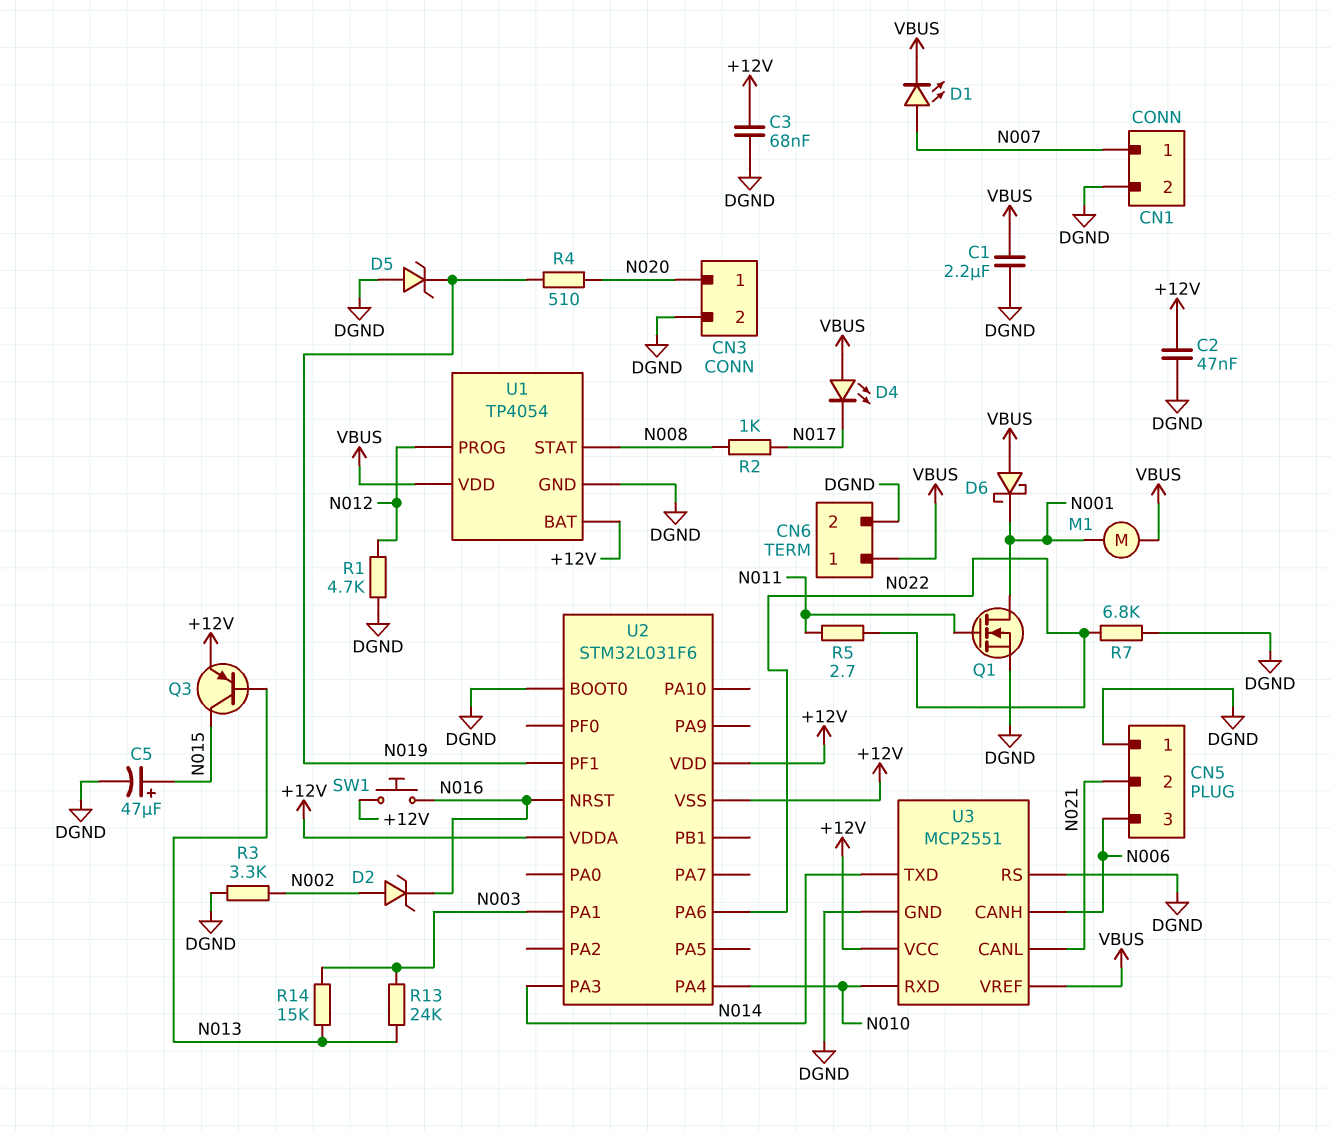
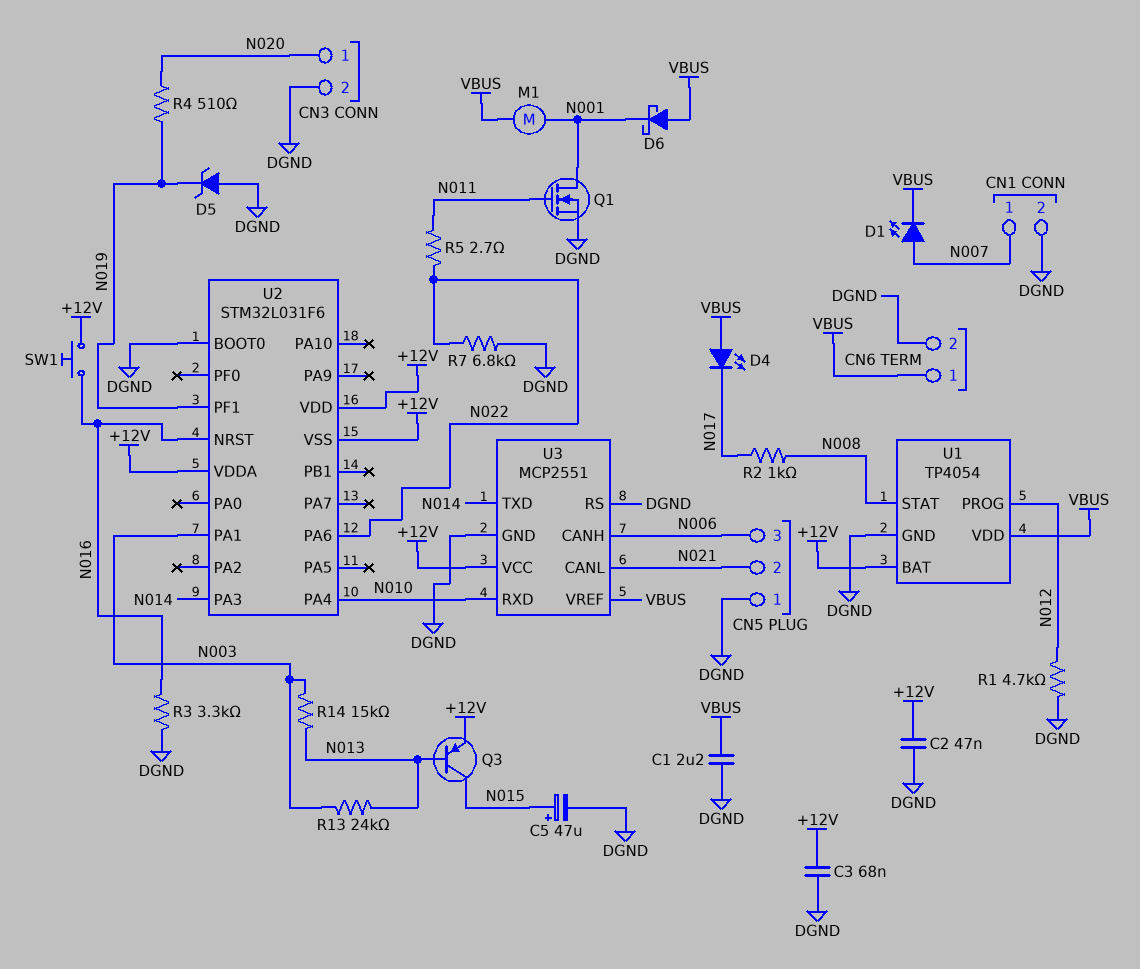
D2: zener (A N002, K N016) -> none
R3: 3.3k (DGND, N002) -> 3.3k (DGND, N016)

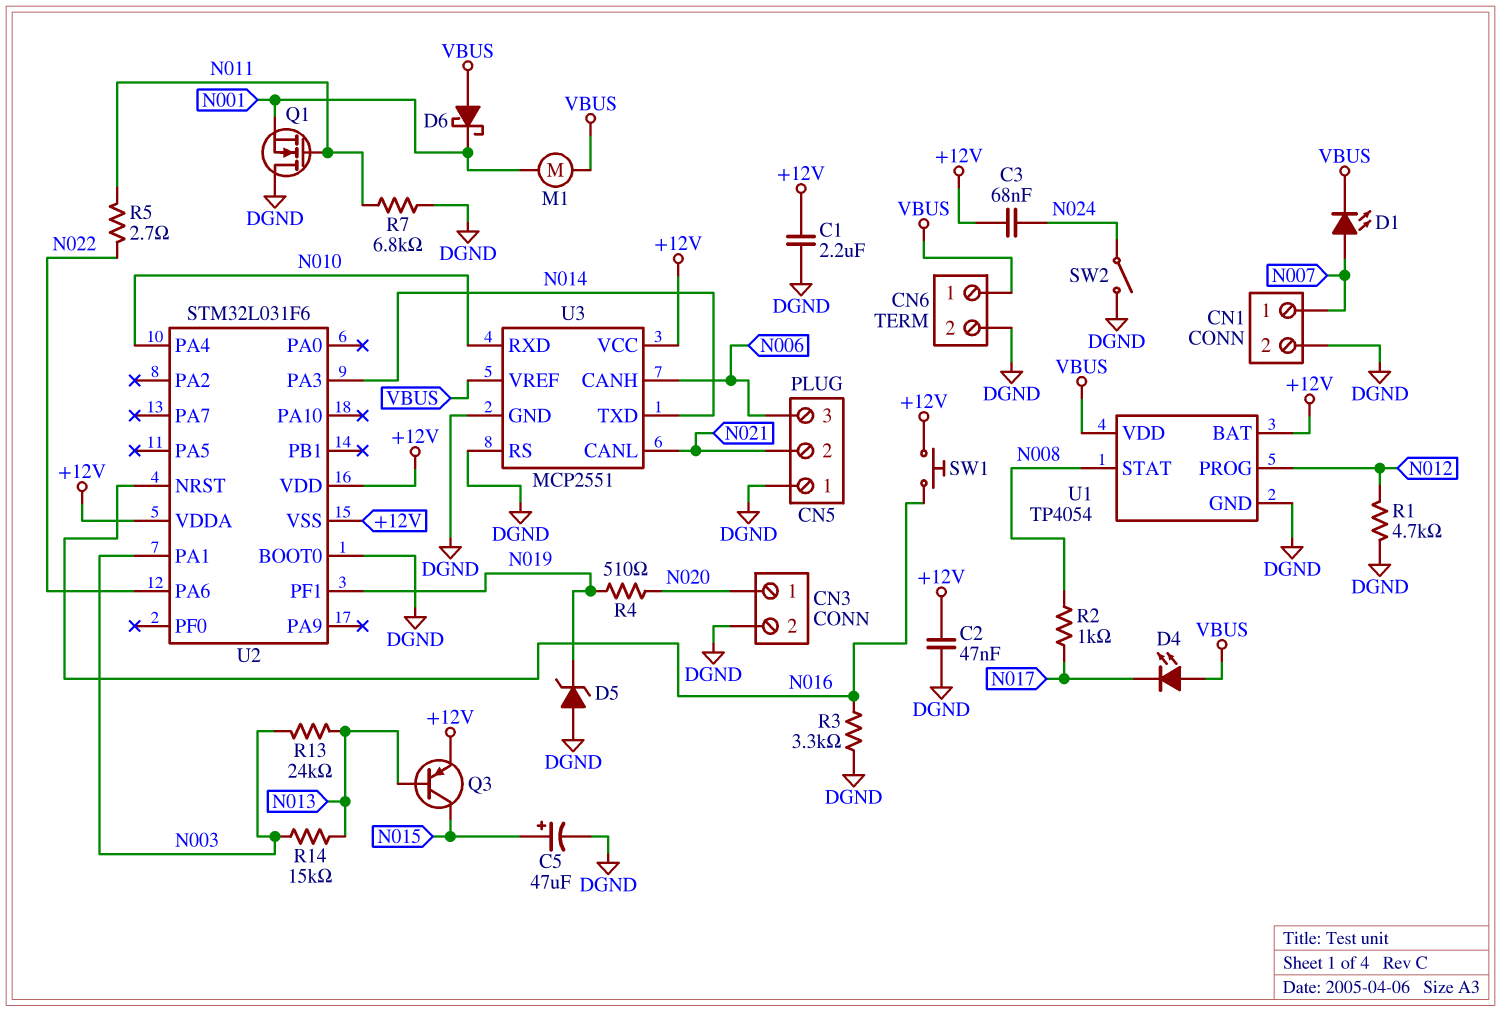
C1: 2.2uF (DGND, VBUS) -> 2.2uF (+12V, DGND)
C3: 68nF (+12V, DGND) -> 68nF (+12V, N024)
Q1: NMOS (G N011, D N001, S DGND) -> NMOS (G N011, D DGND, S N001)
R7: 6.8k (DGND, N022) -> 6.8k (DGND, N011)
SW2: none -> switch (DGND, N024)

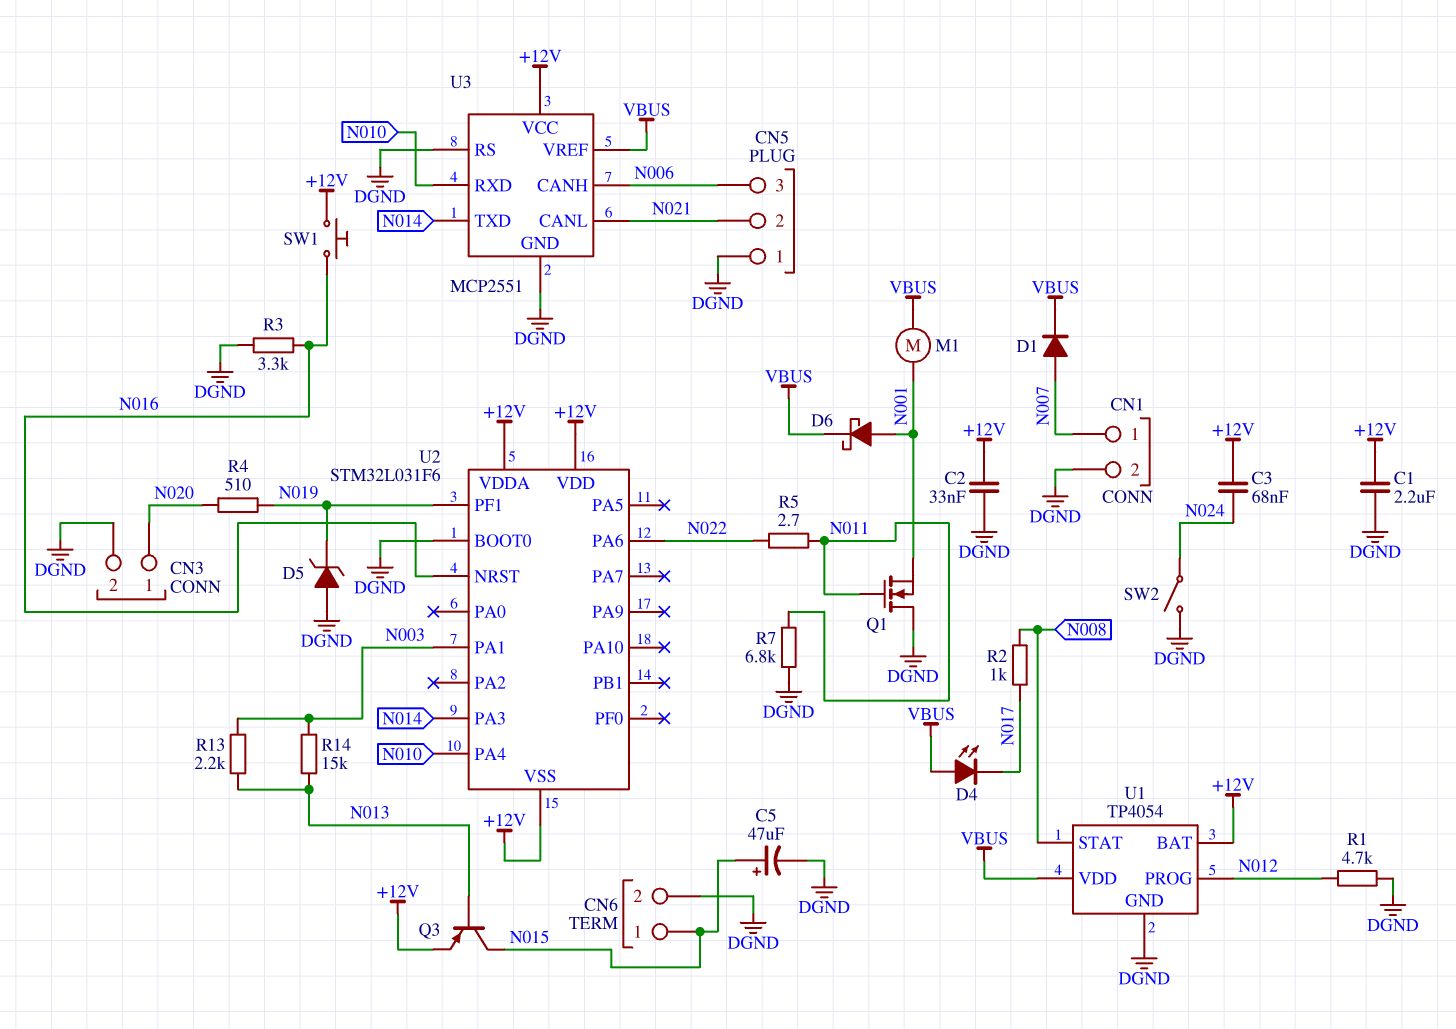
C2: 47nF (+12V, DGND) -> 33nF (+12V, DGND)
CN6 pin 1: VBUS -> N015
D1: LED (A N007, K VBUS) -> diode (A N007, K VBUS)
D6: schottky (A VBUS, K N001) -> schottky (A N001, K VBUS)
R13: 24k (N003, N013) -> 2.2k (N003, N013)

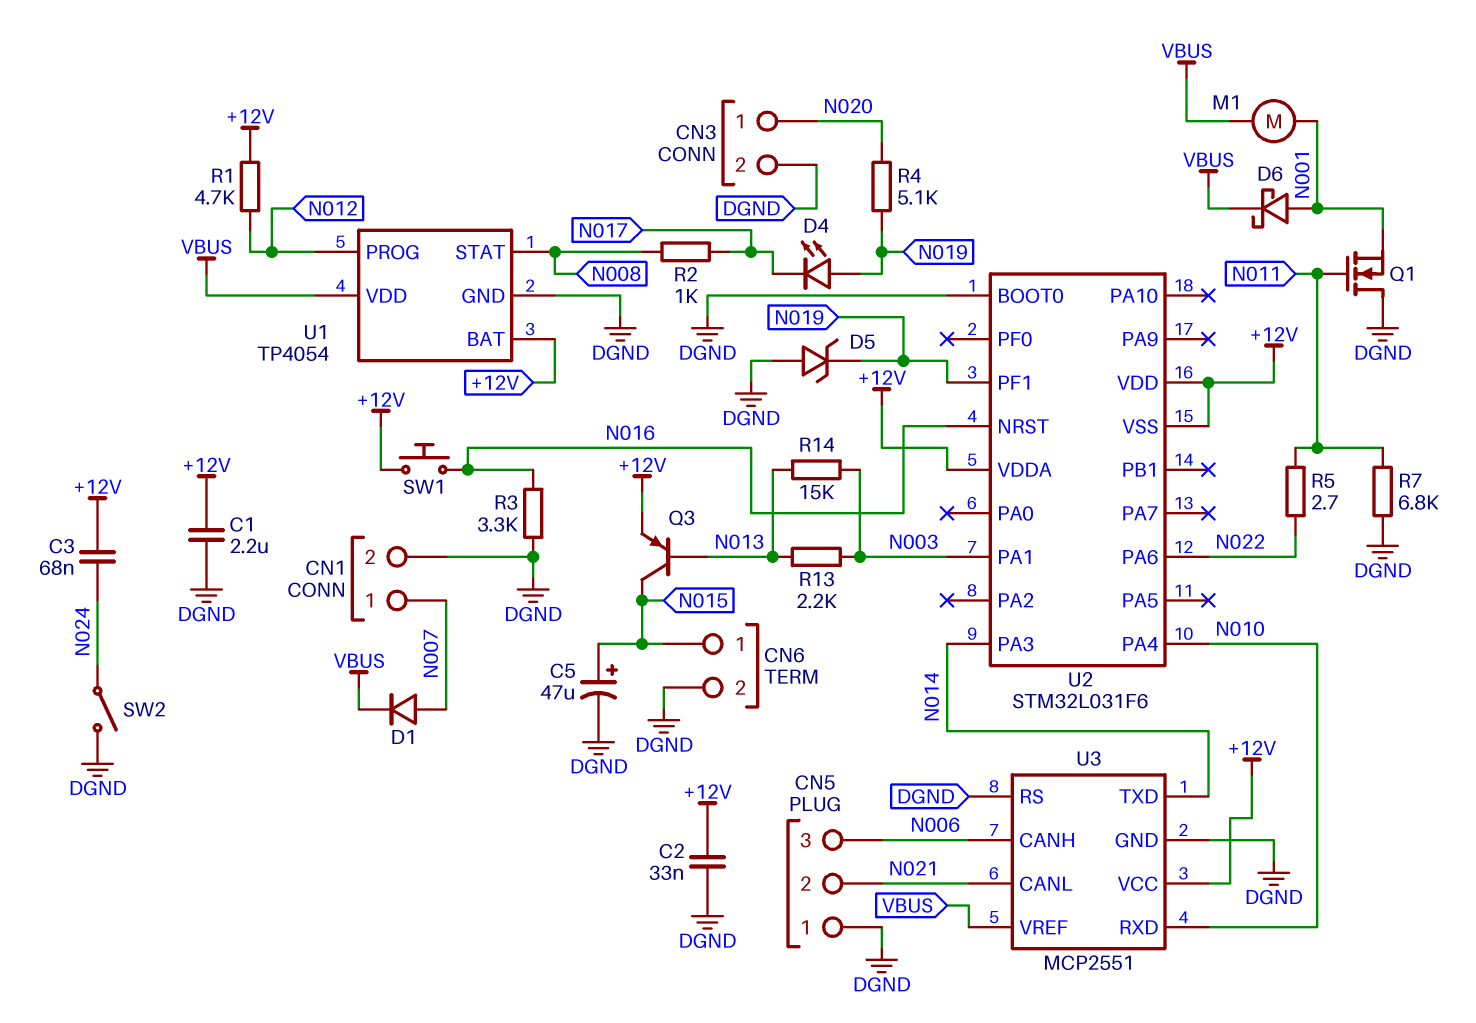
D4: LED (A VBUS, K N017) -> LED (A N019, K N017)
R1: 4.7k (DGND, N012) -> 4.7k (+12V, N012)
R4: 510 (N019, N020) -> 5.1k (N019, N020)

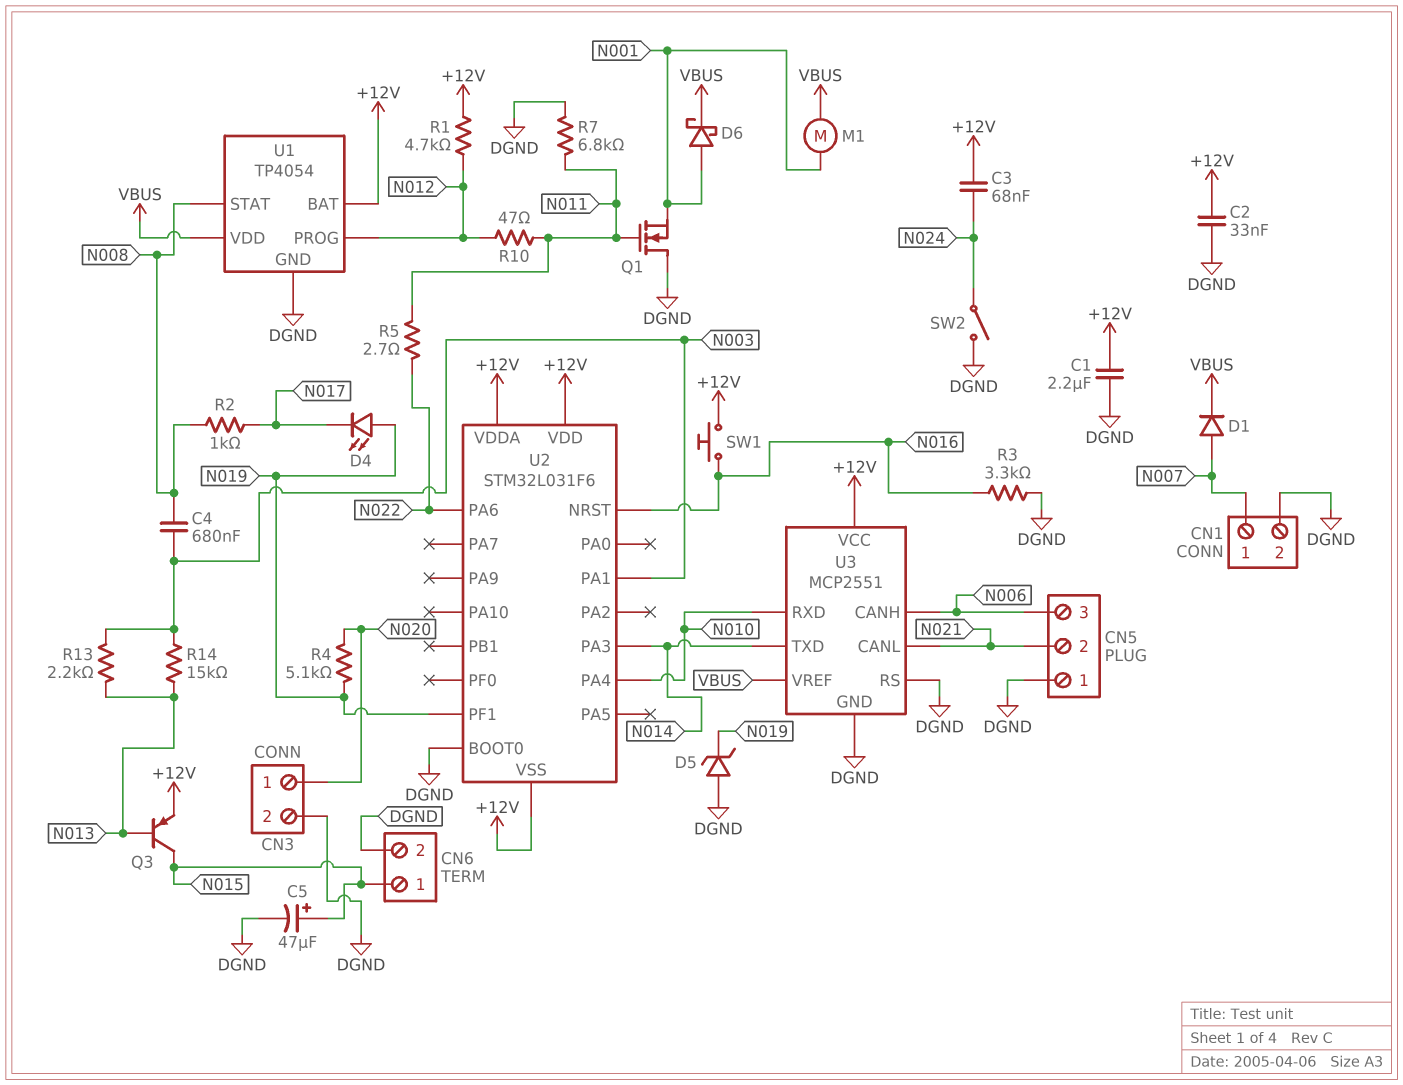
C4: none -> 680nF (N003, N008)
R10: none -> 47 (N011, N012)

